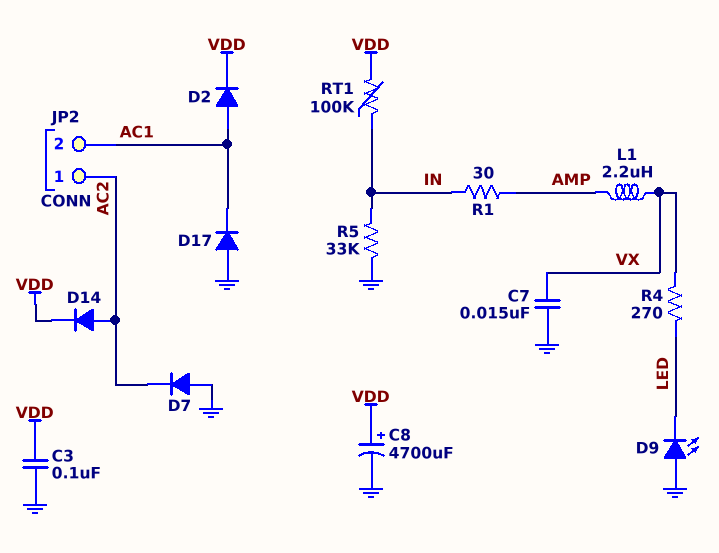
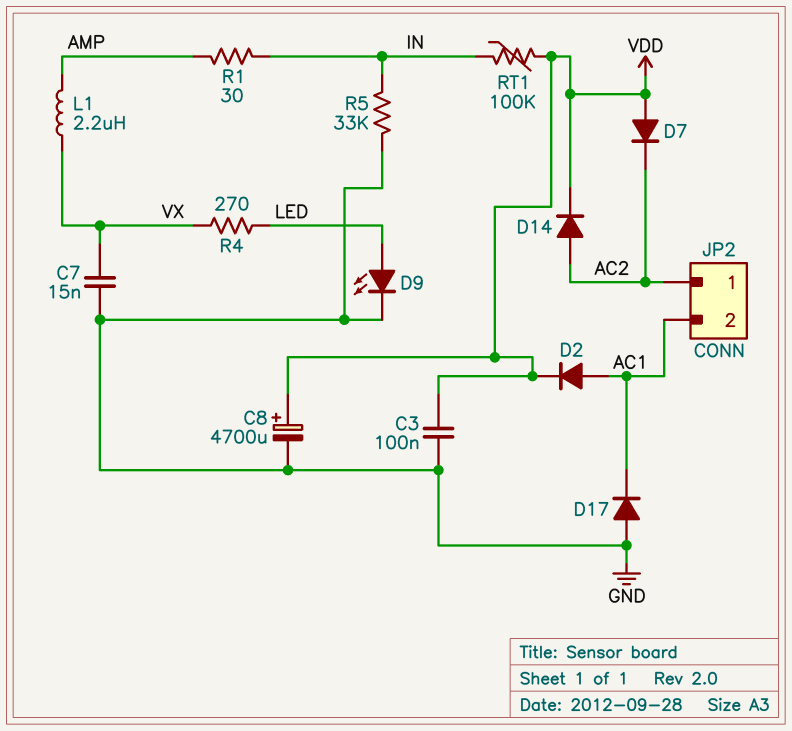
D7: diode (A GND, K AC2) -> diode (A VDD, K AC2)
D9: LED (A GND, K LED) -> LED (A LED, K GND)

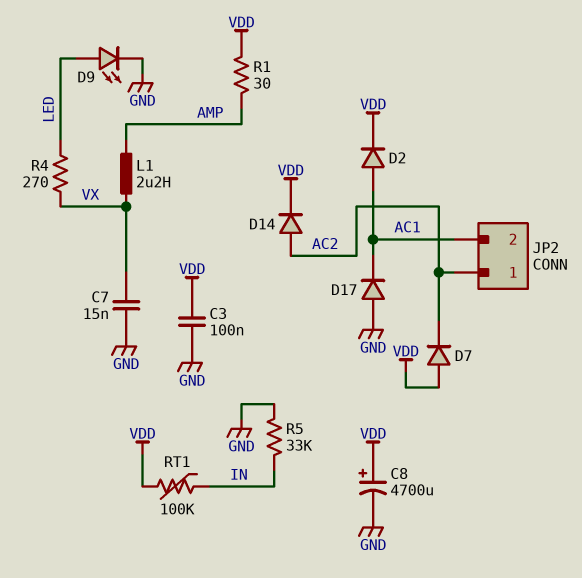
R1: 30 (AMP, IN) -> 30 (AMP, VDD)

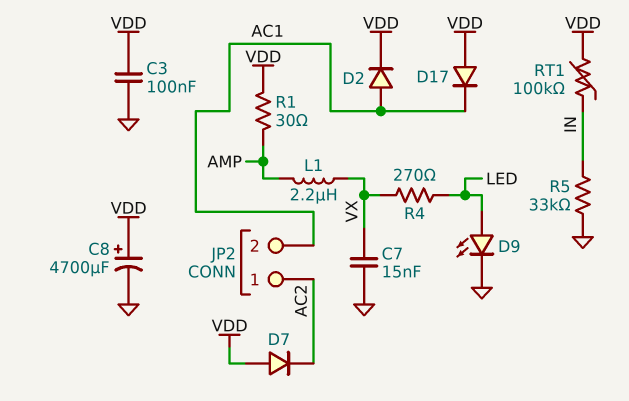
D14: diode (A AC2, K VDD) -> none
D17: diode (A GND, K AC1) -> diode (A VDD, K AC1)

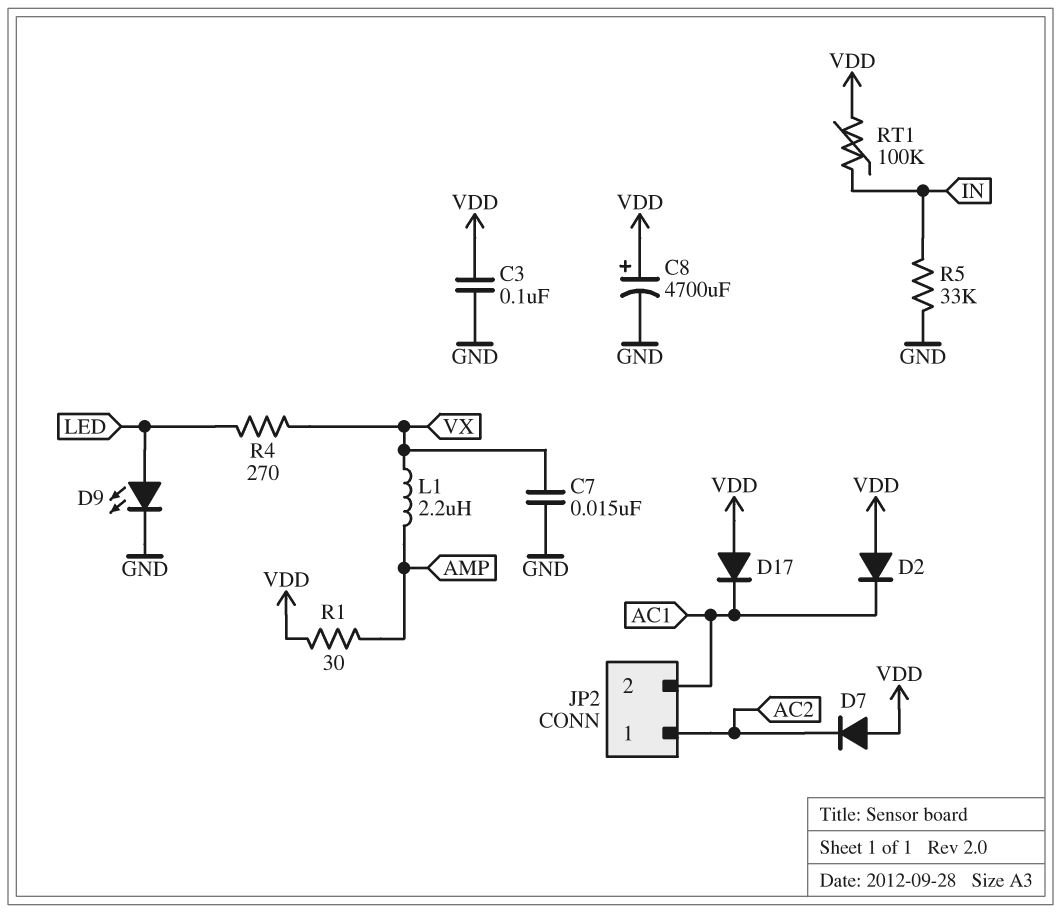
D2: diode (A AC1, K VDD) -> diode (A VDD, K AC1)

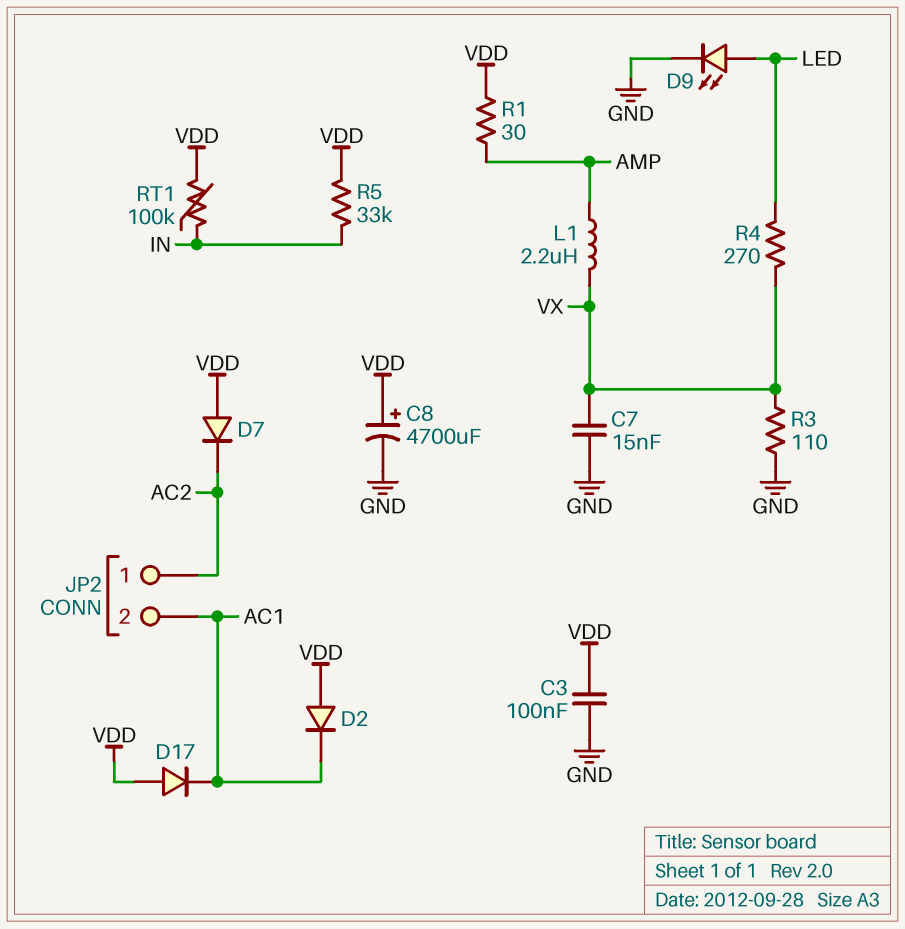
R3: none -> 110 (GND, VX)
R5: 33k (GND, IN) -> 33k (IN, VDD)

